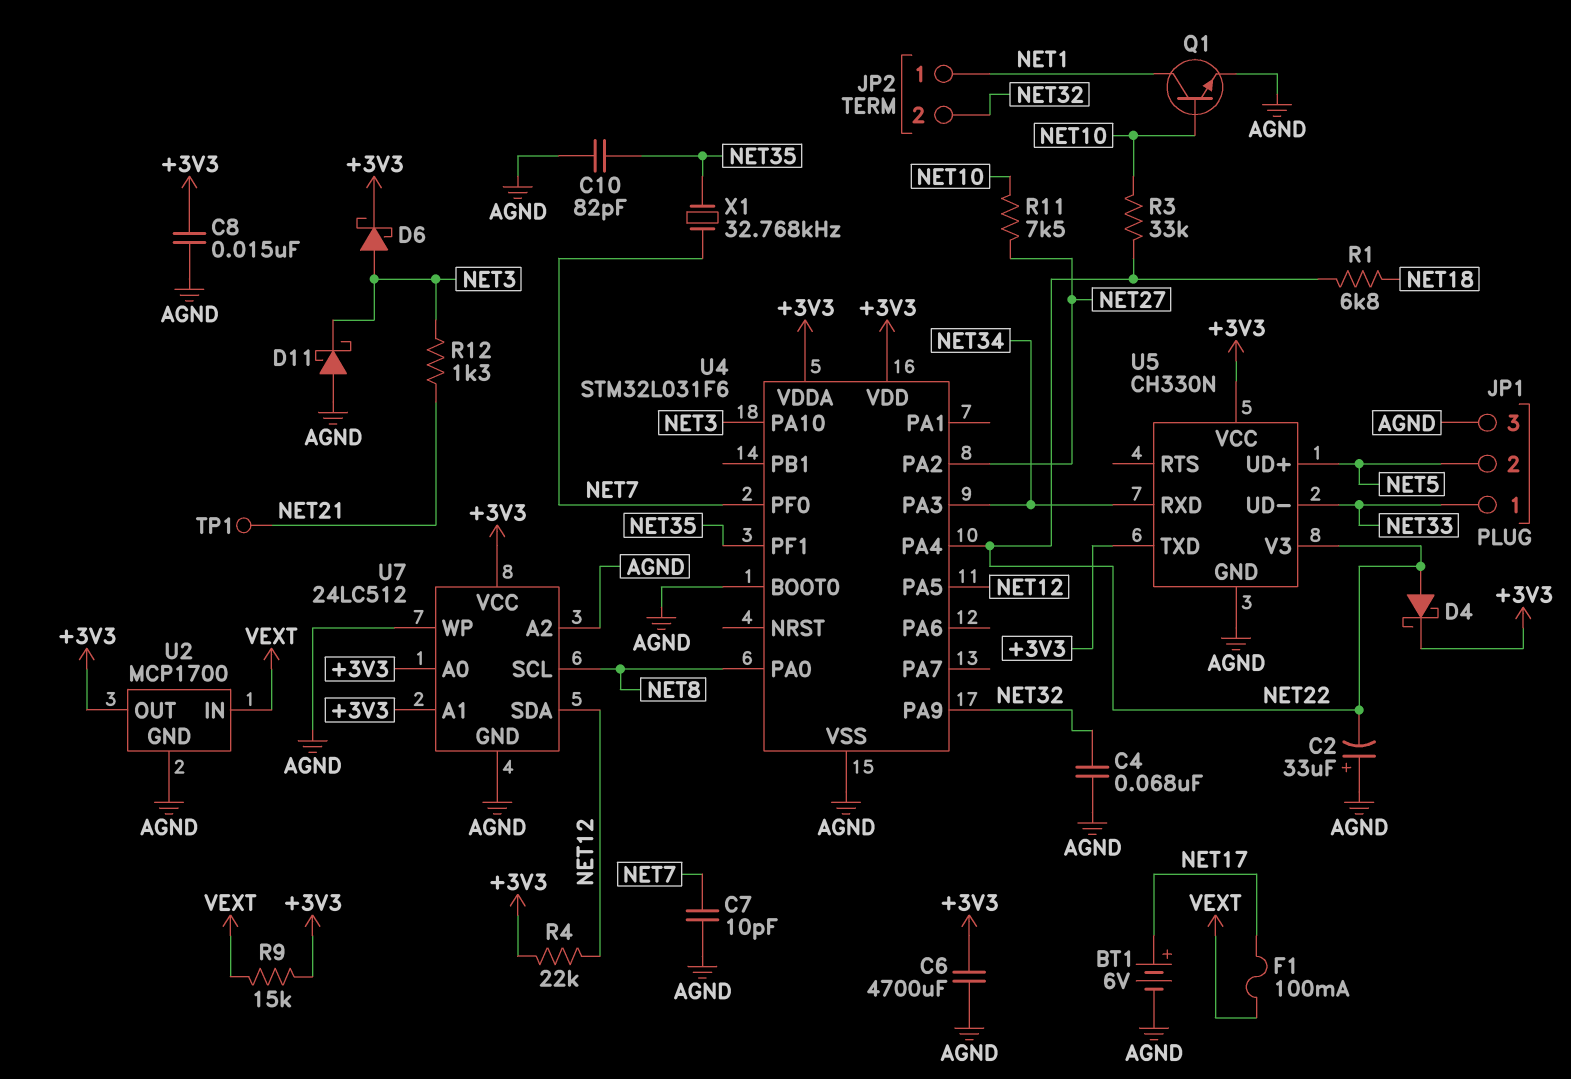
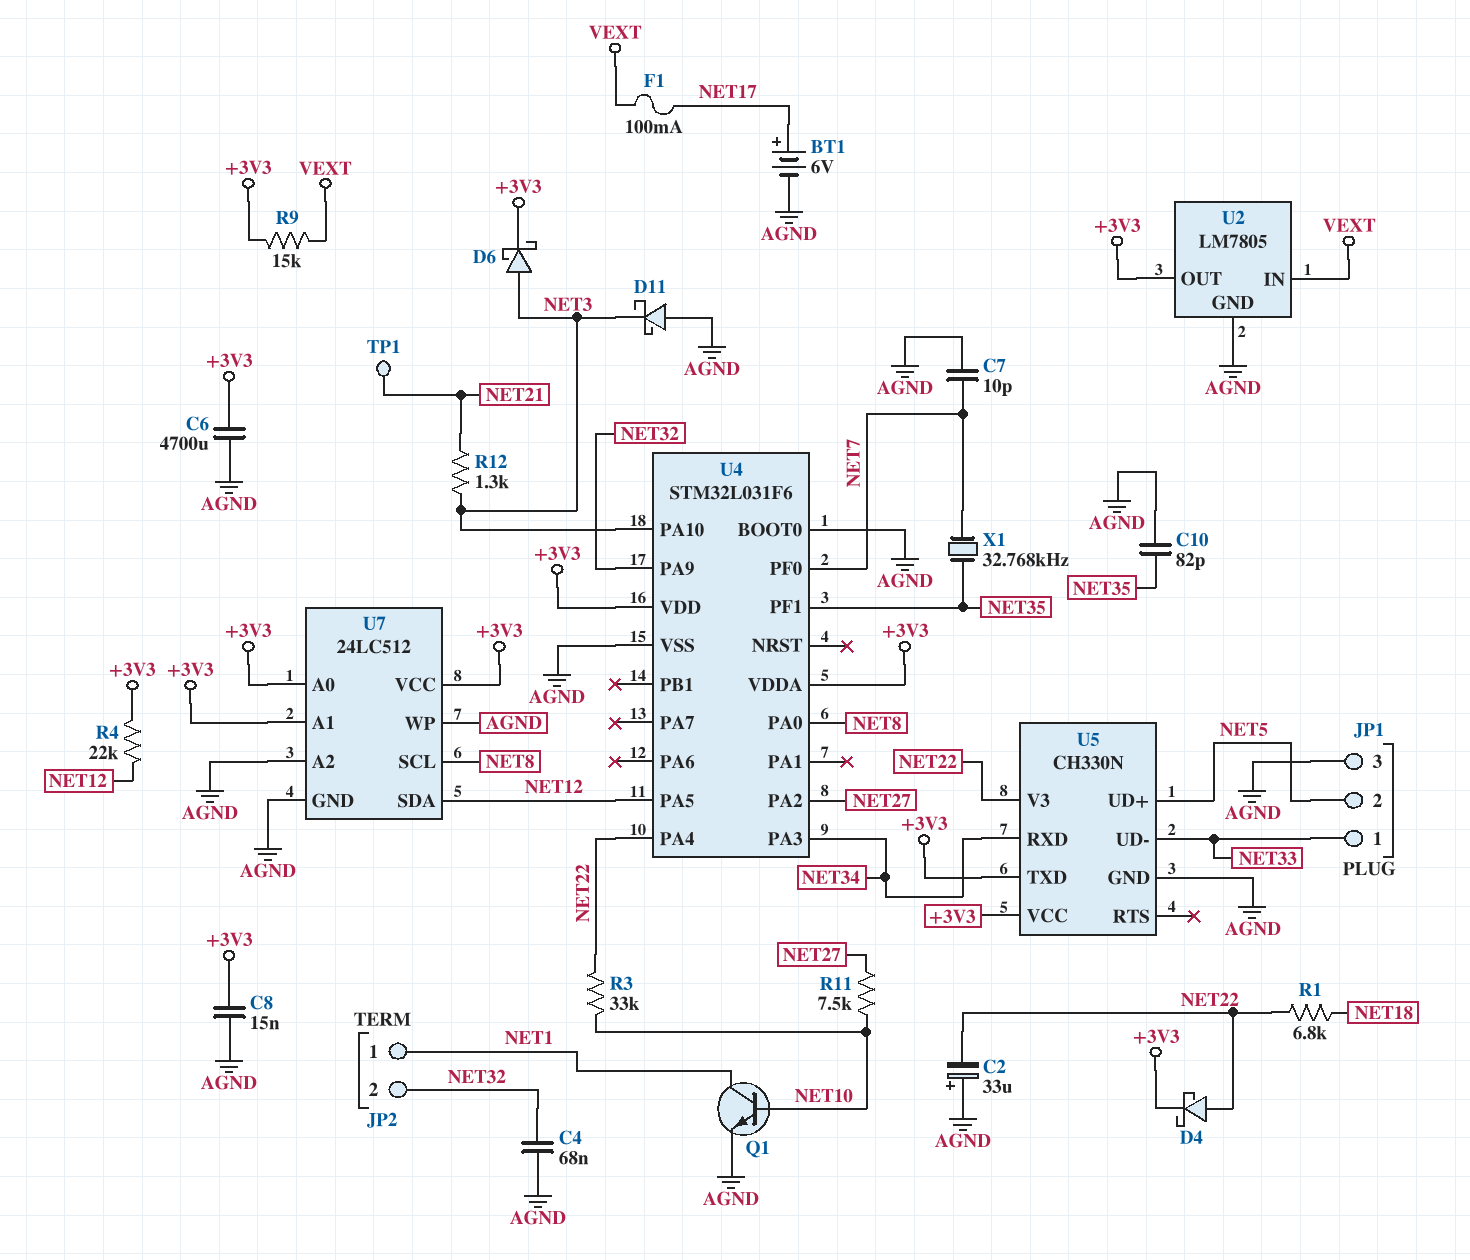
U2: MCP1700 -> LM7805

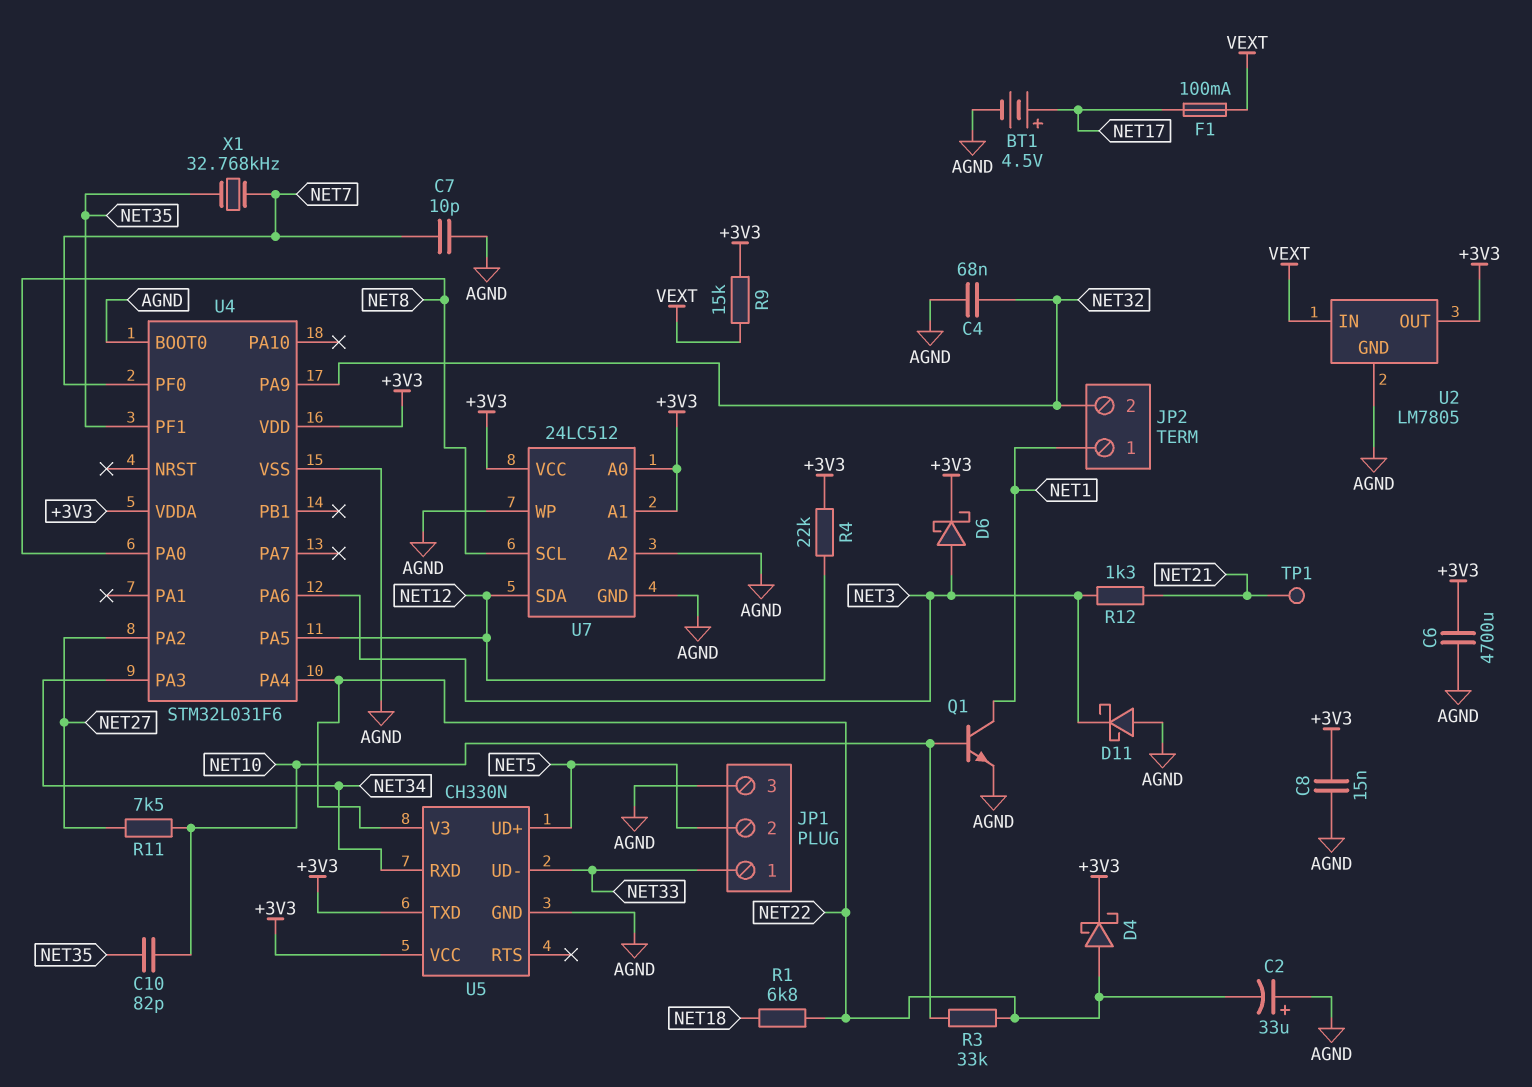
BT1: 6V (plus NET17, minus AGND) -> 4.5V (plus NET17, minus AGND)
C10: 82pF (AGND, NET35) -> 82pF (NET10, NET35)
U4 pin PA6: none -> NET3
U4 pin PA10: NET3 -> none

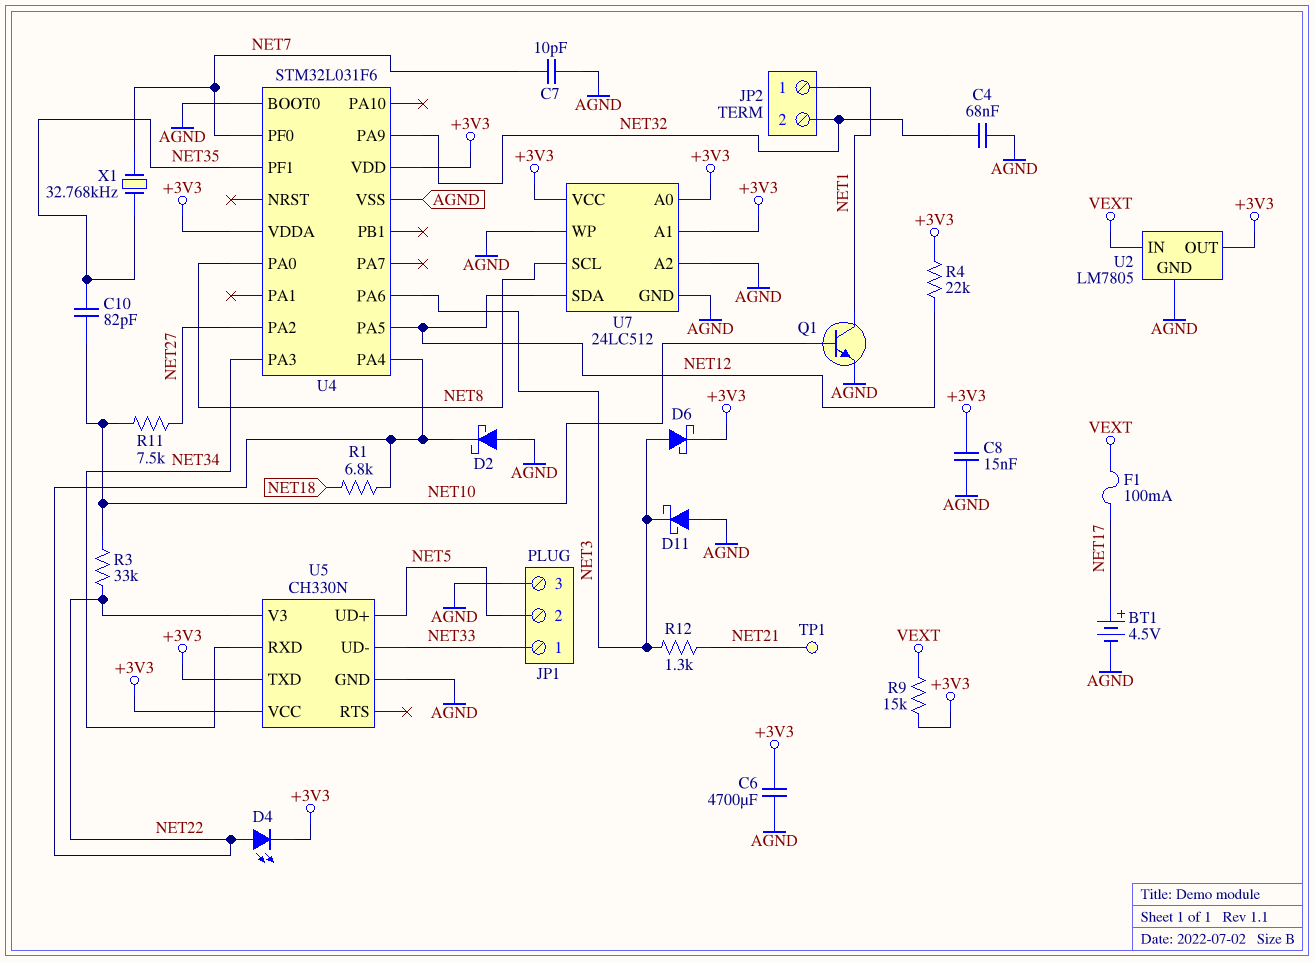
C2: 33uF (plus AGND, minus NET22) -> none
D2: none -> schottky (A AGND, K NET22)
D4: schottky (A NET22, K +3V3) -> LED (A NET22, K +3V3)

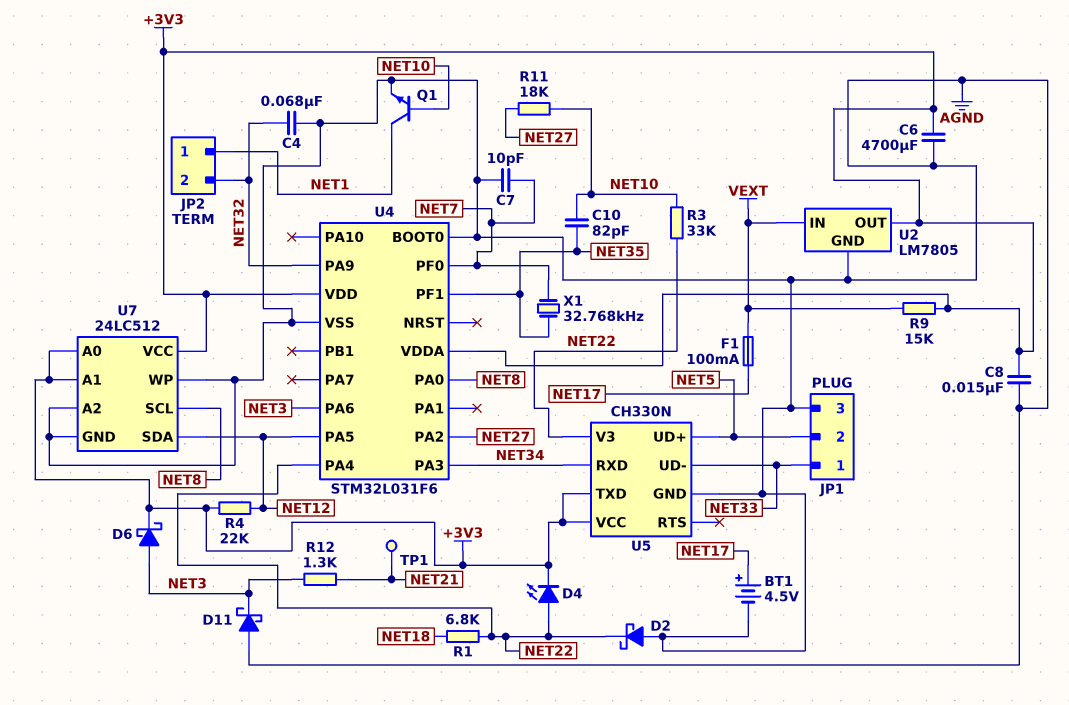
R11: 7.5k (NET10, NET27) -> 18k (NET10, NET27)

